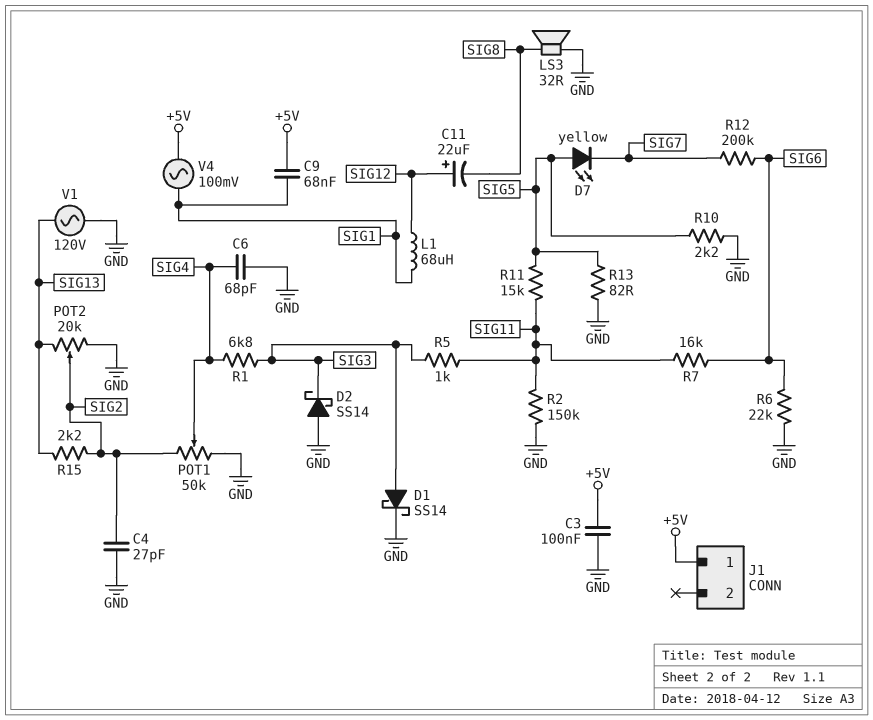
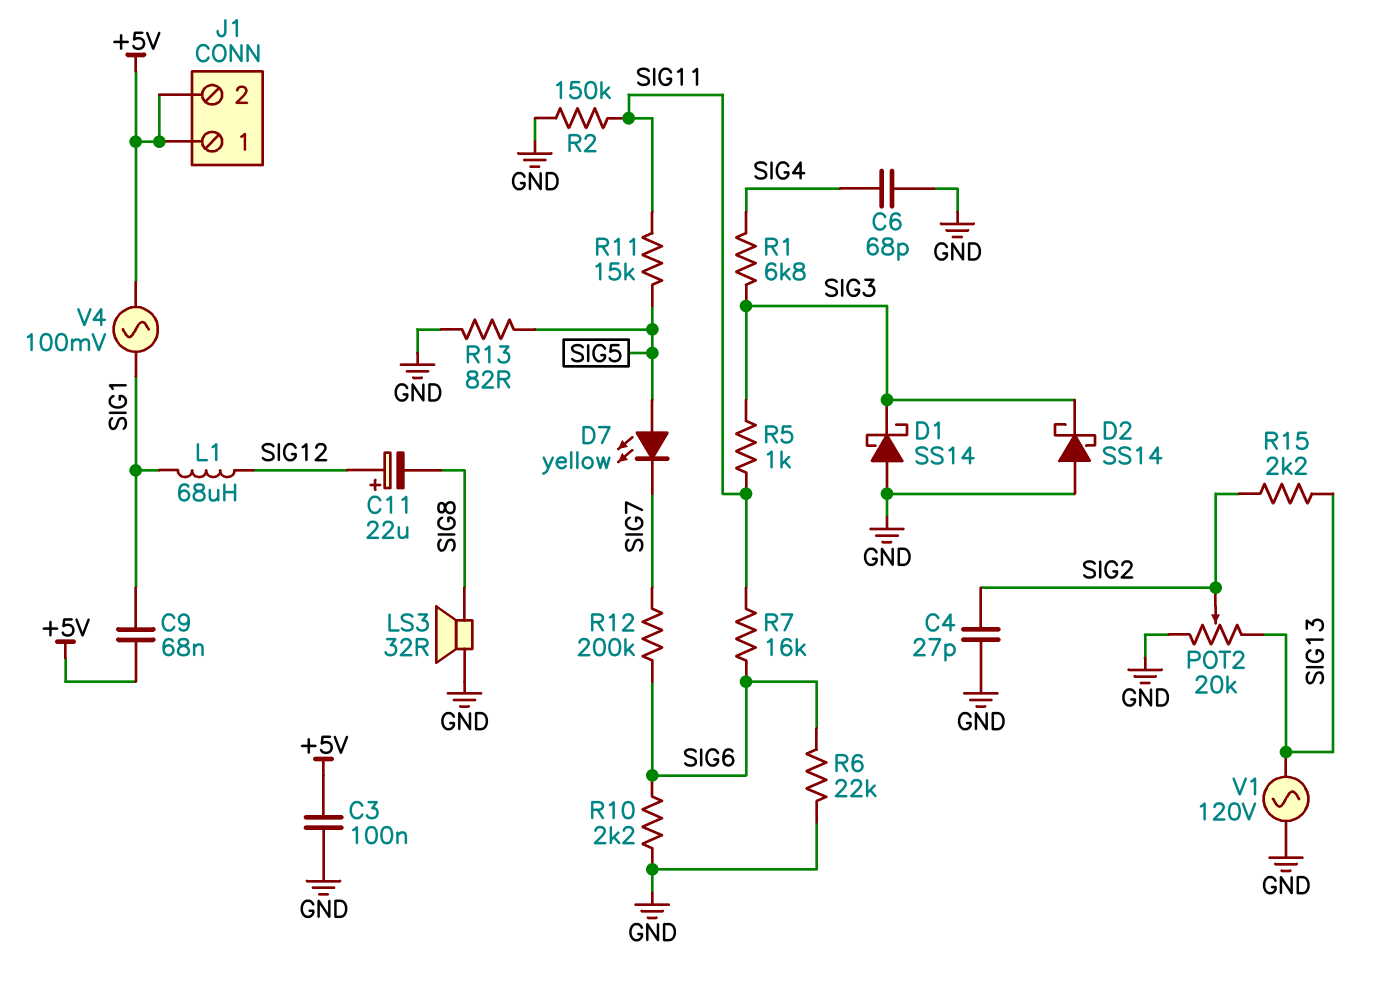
D1: schottky SS14 (A SIG3, K GND) -> schottky SS14 (A GND, K SIG3)
J1 pin 2: none -> +5V
POT1: 50k (GND, SIG2, wiper SIG4) -> none
R10: 2.2k (GND, SIG5) -> 2.2k (GND, SIG6)

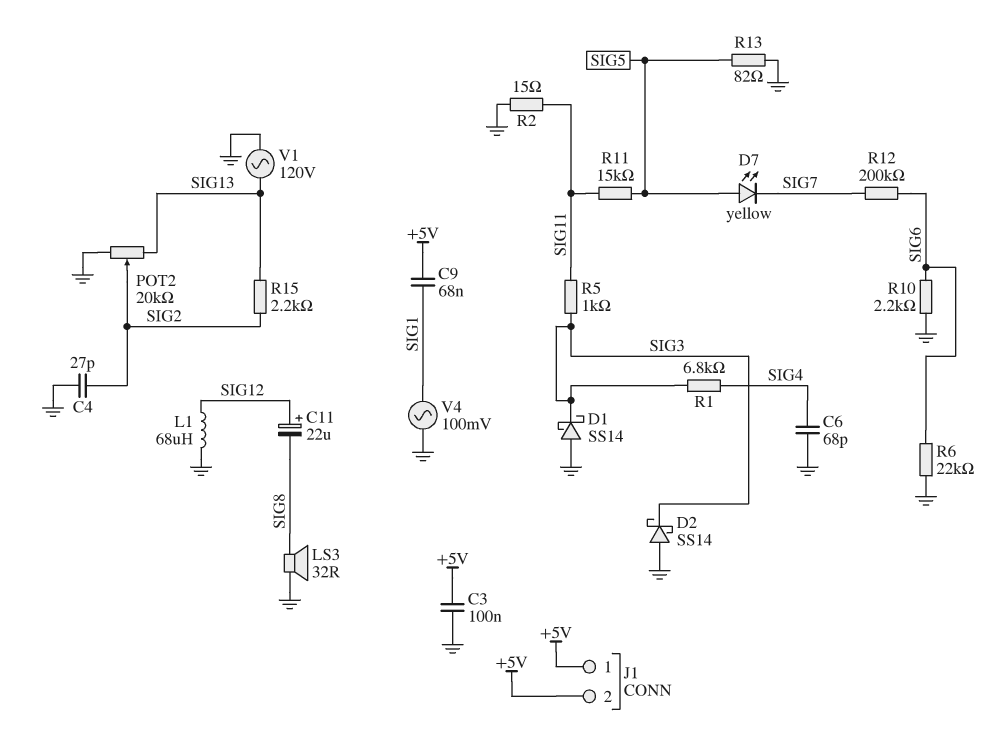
L1: 68uH (SIG1, SIG12) -> 68uH (GND, SIG12)
R2: 150k (GND, SIG11) -> 15 (GND, SIG11)
R7: 16k (SIG6, SIG11) -> none
V4: AC 100mV (+5V, SIG1) -> AC 100mV (GND, SIG1)

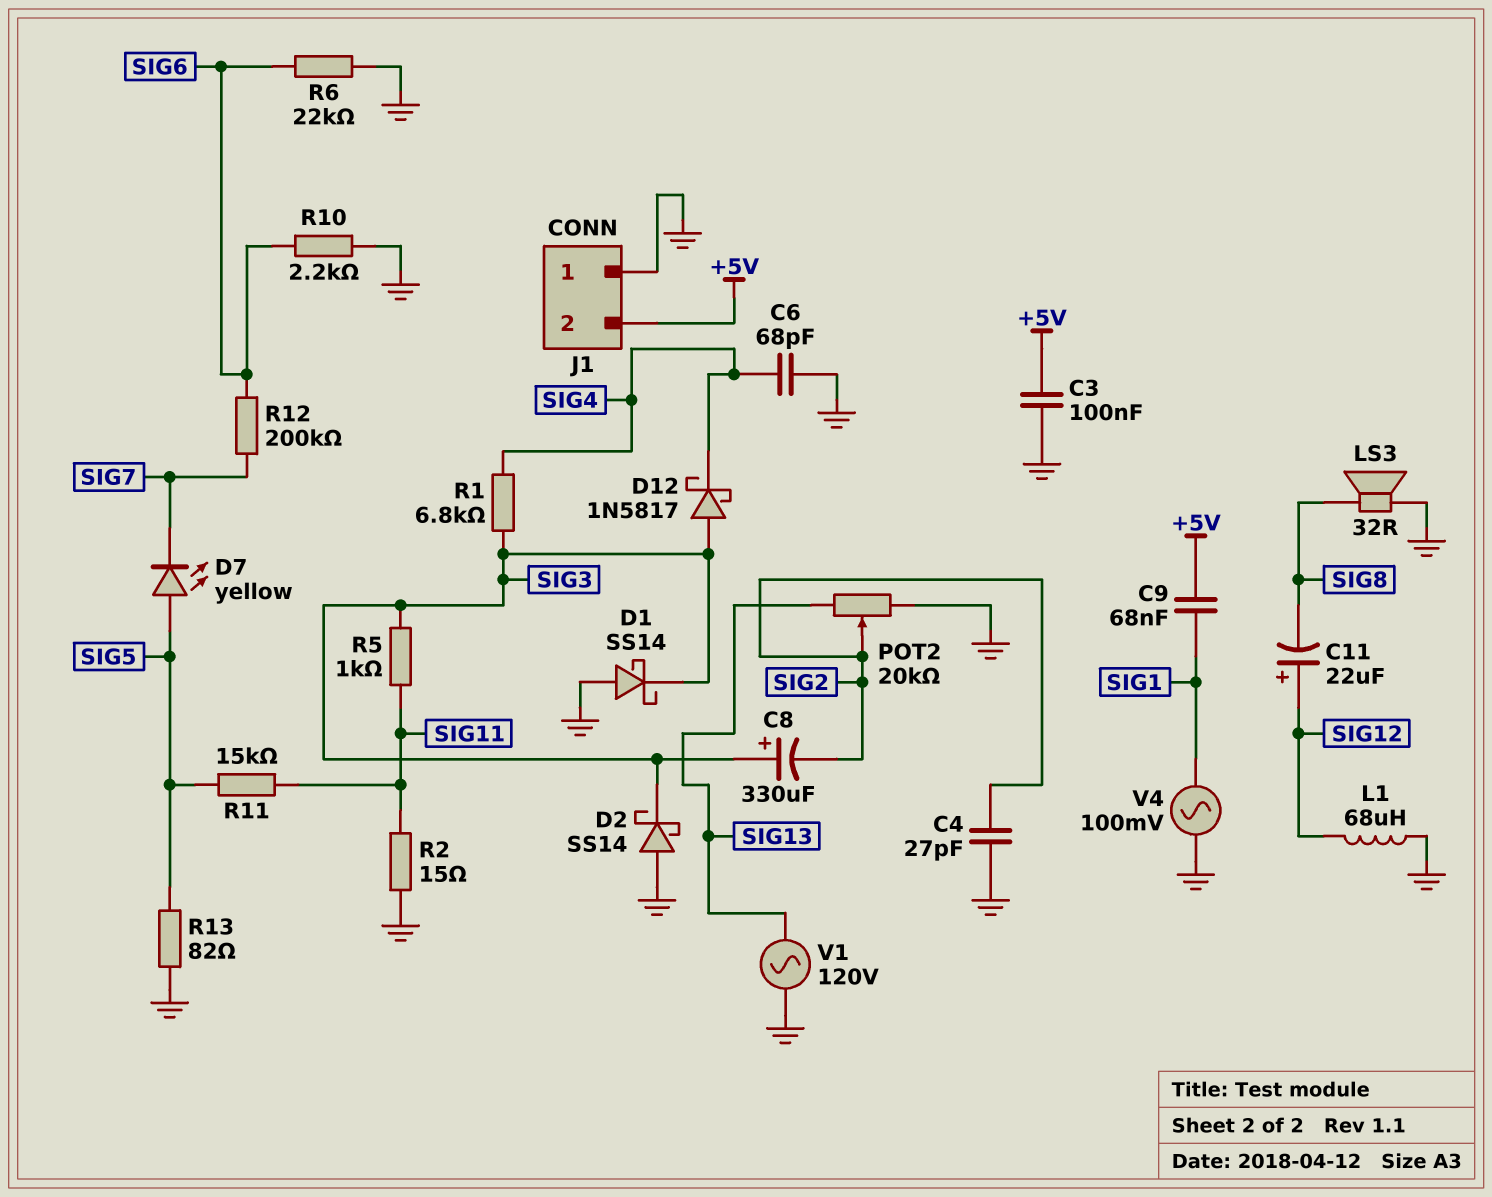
C8: none -> 330uF (plus SIG3, minus SIG2)
D12: none -> schottky 1N5817 (A SIG3, K SIG4)
J1 pin 1: +5V -> GND
R15: 2.2k (SIG2, SIG13) -> none

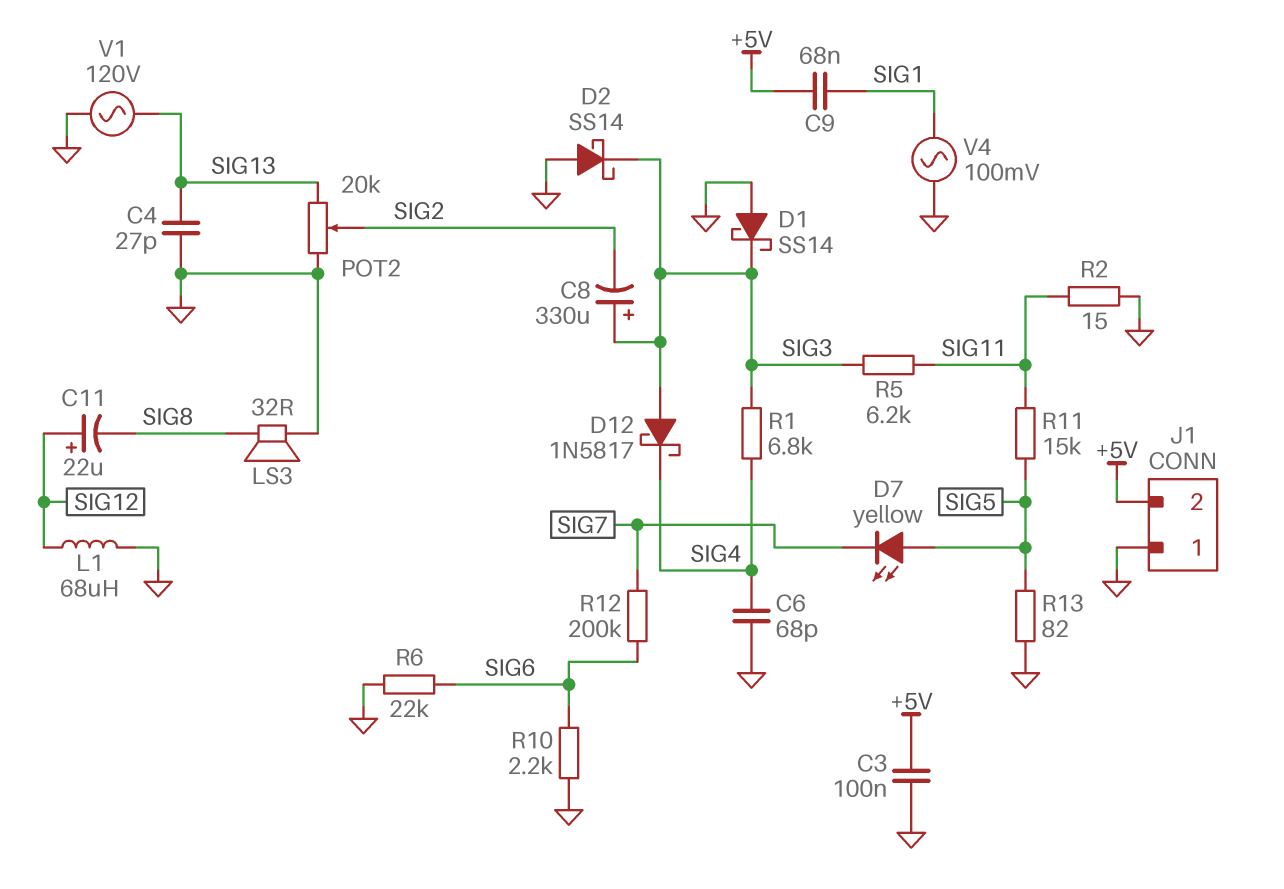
C4: 27pF (GND, SIG2) -> 27pF (GND, SIG13)
R5: 1k (SIG3, SIG11) -> 6.2k (SIG3, SIG11)

